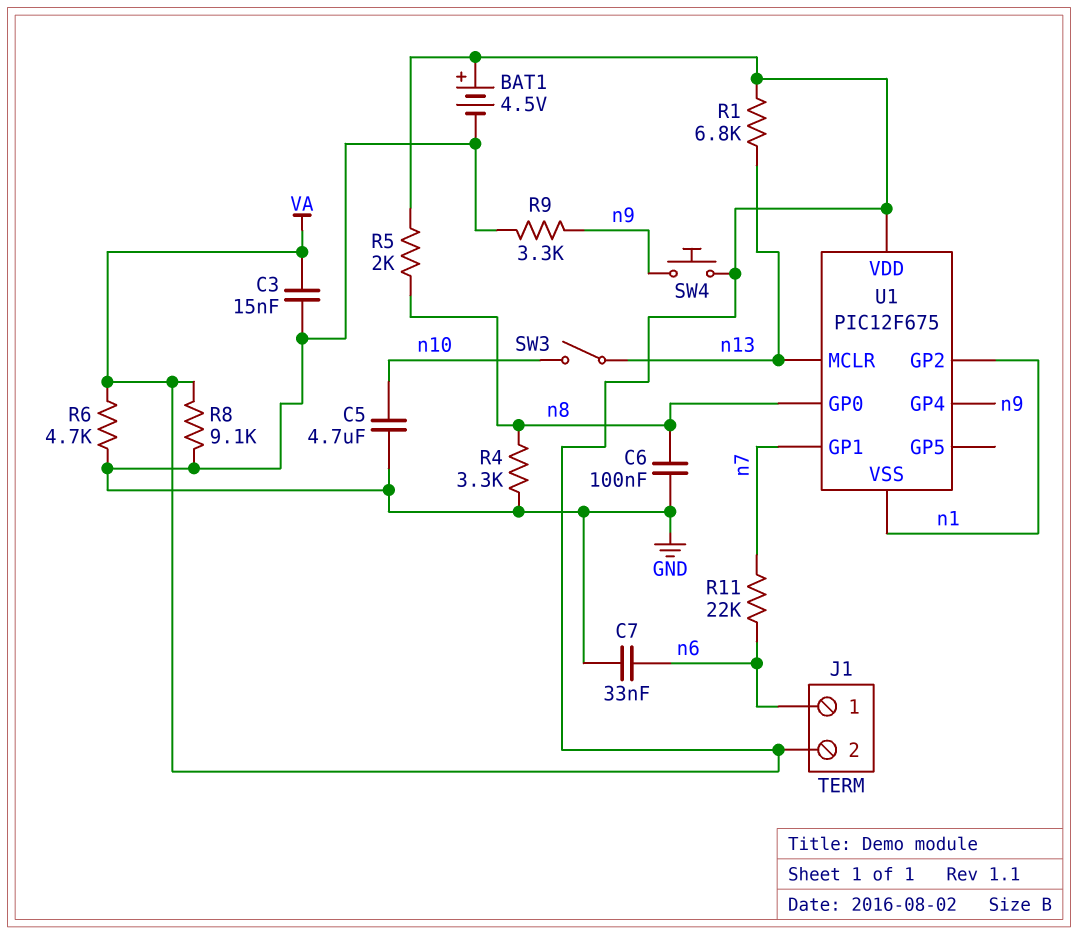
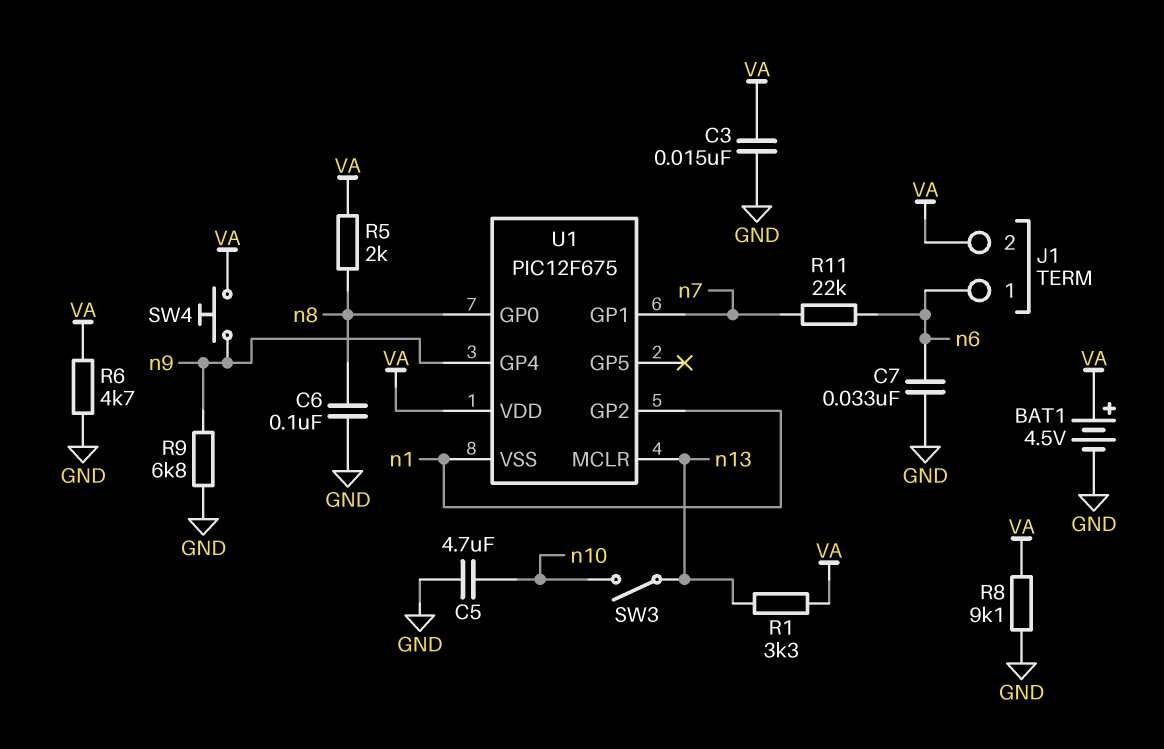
R1: 6.8k (VA, n13) -> 3.3k (VA, n13)
R4: 3.3k (GND, n8) -> none
R9: 3.3k (GND, n9) -> 6.8k (GND, n9)

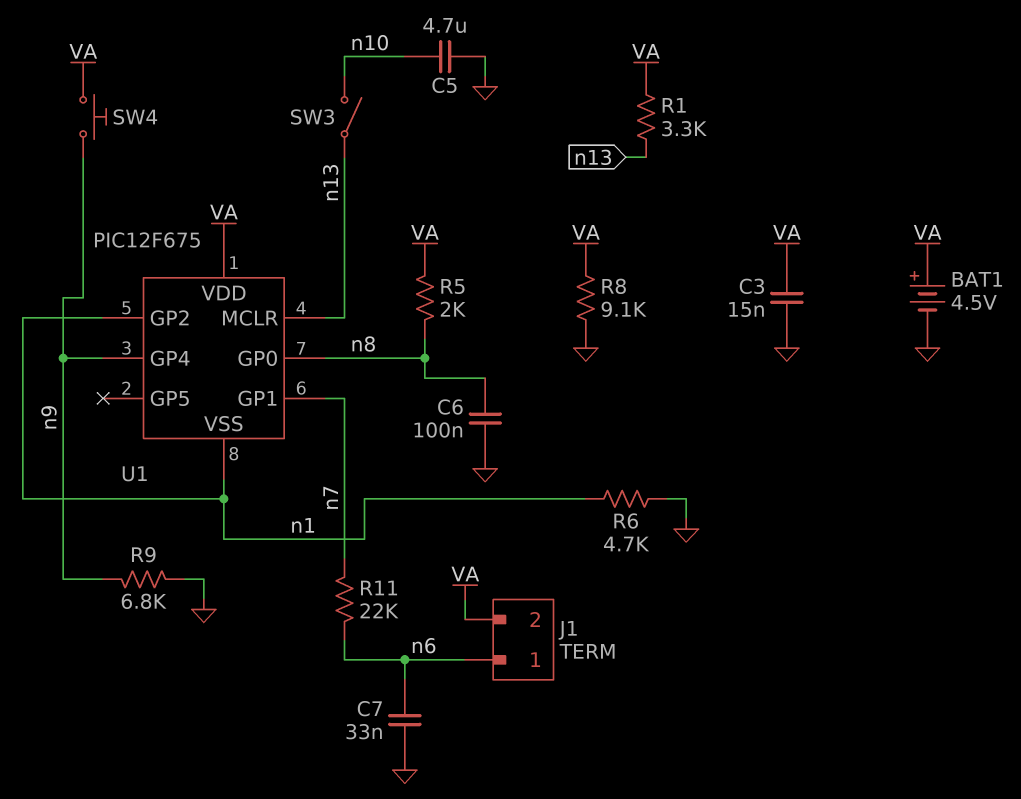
R6: 4.7k (GND, VA) -> 4.7k (GND, n1)

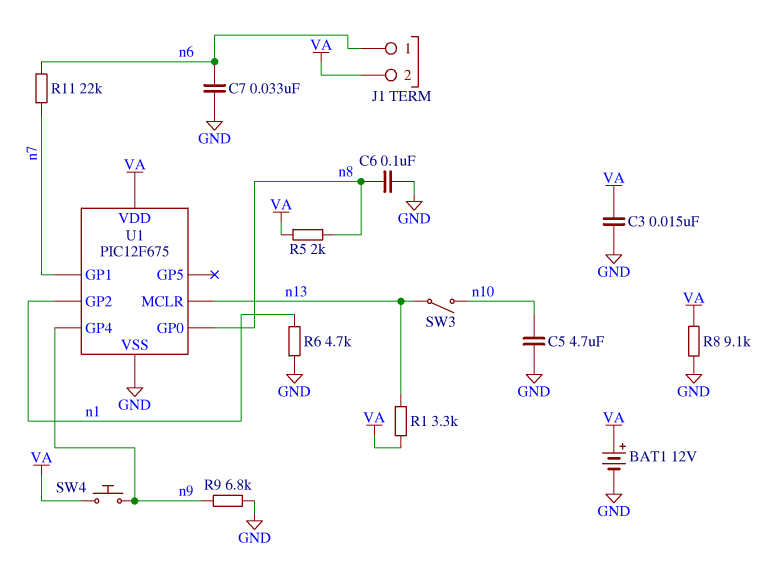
BAT1: 4.5V (plus VA, minus GND) -> 12V (plus VA, minus GND)
U1 pin VSS: n1 -> GND

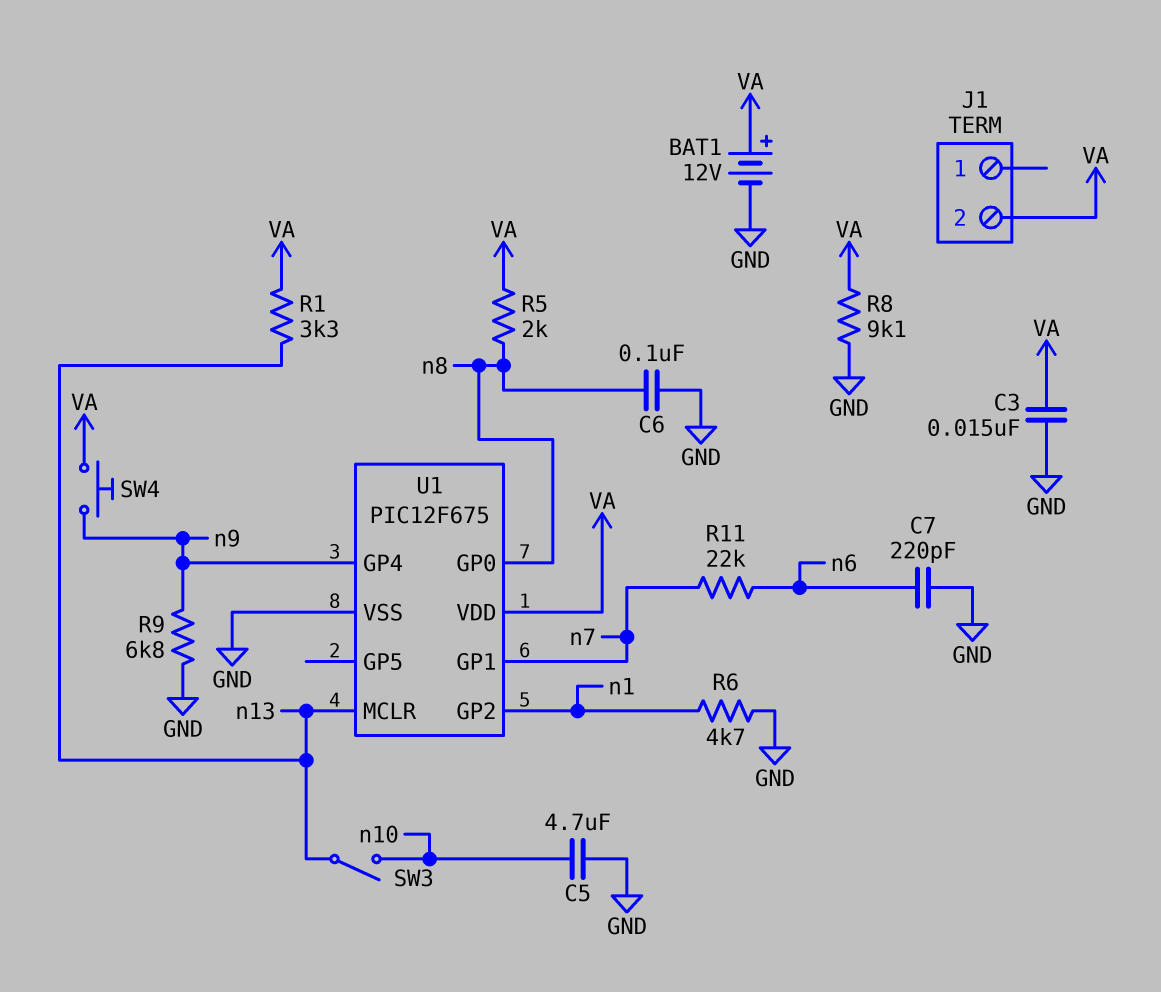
C7: 33nF (GND, n6) -> 220pF (GND, n6)
J1 pin 1: n6 -> none

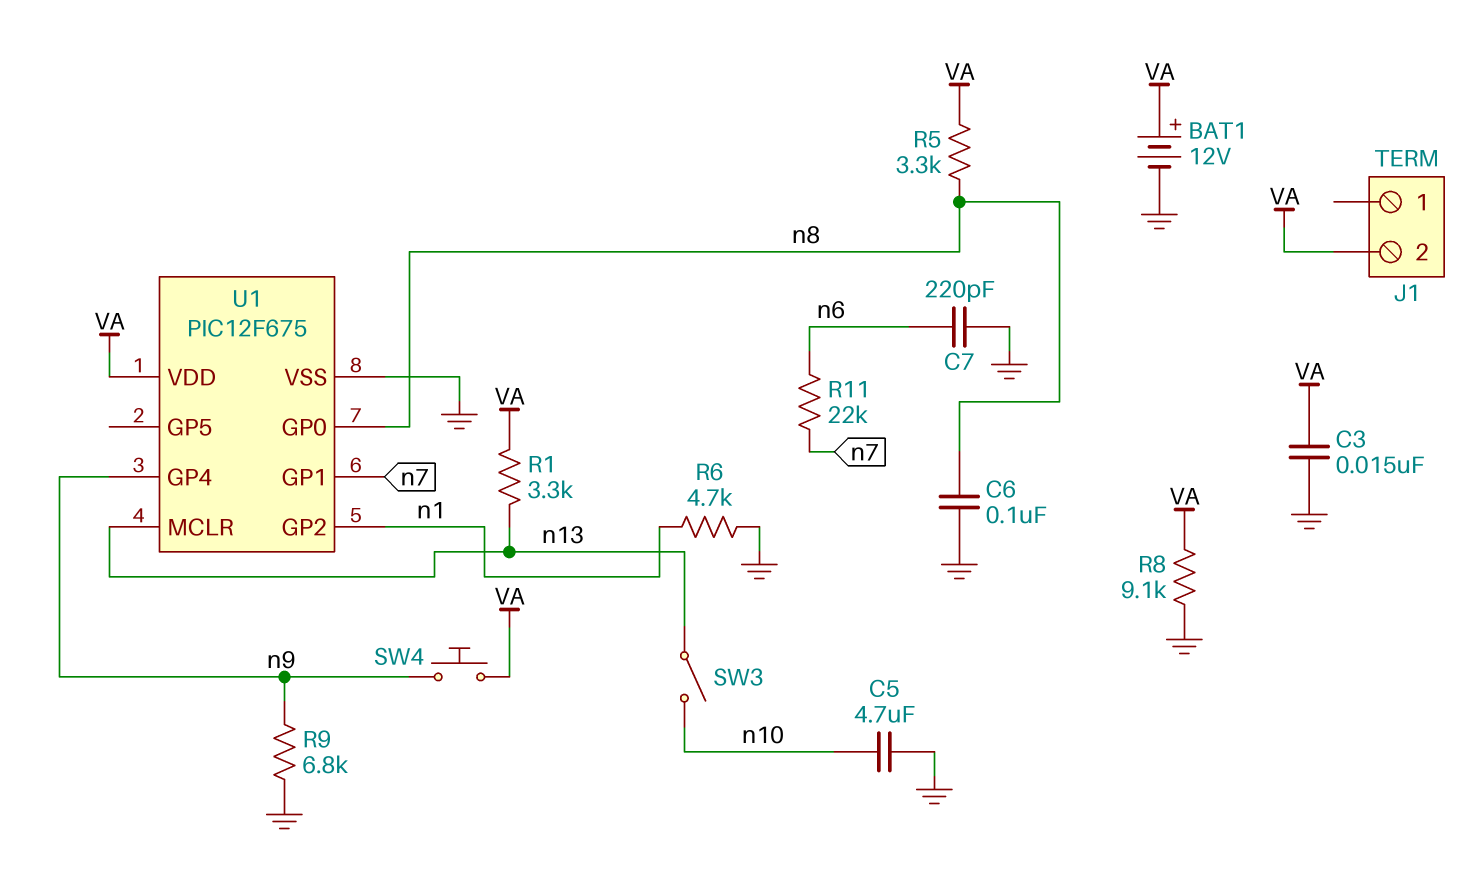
R5: 2k (VA, n8) -> 3.3k (VA, n8)

